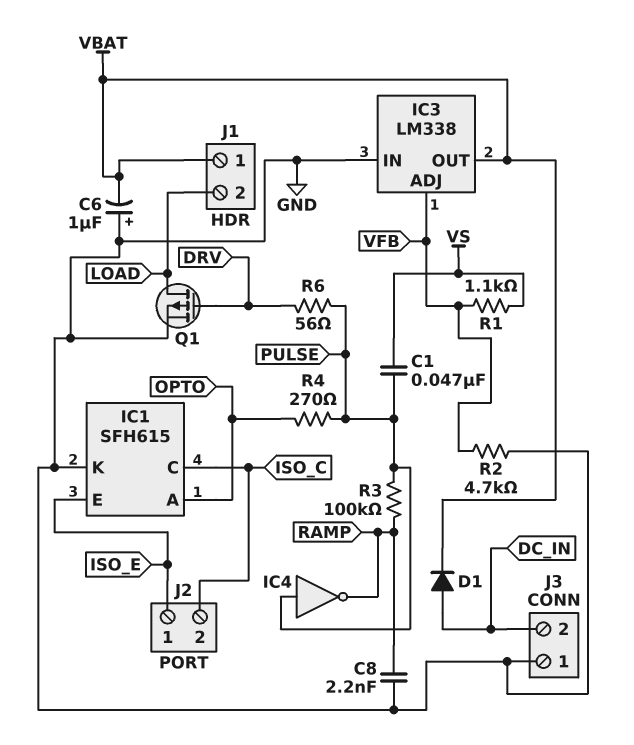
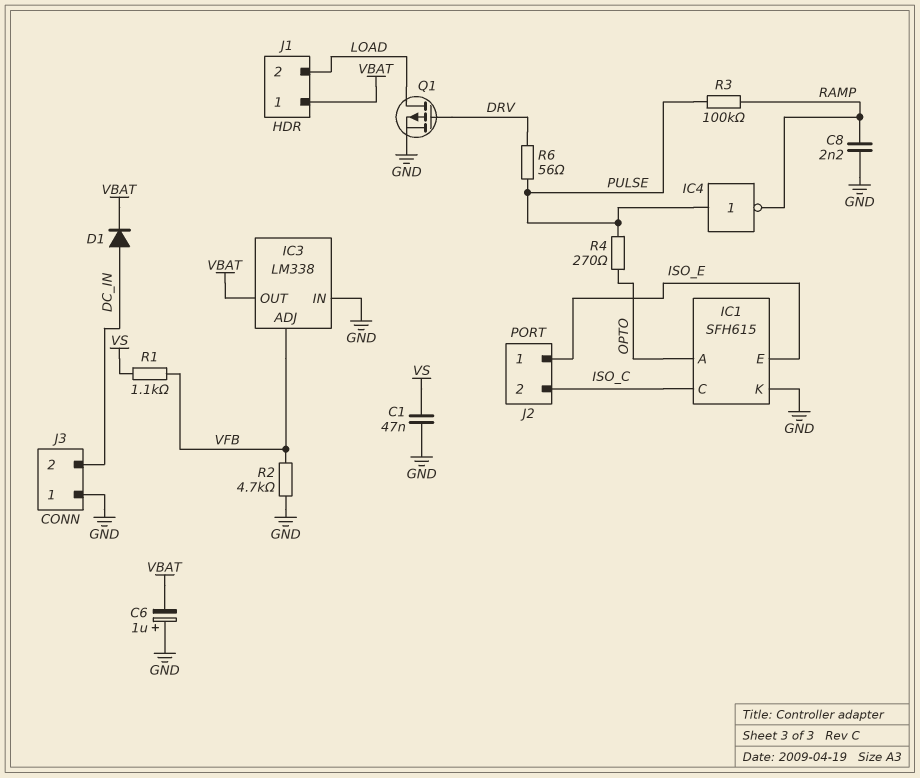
C1: 47nF (PULSE, VS) -> 47nF (GND, VS)

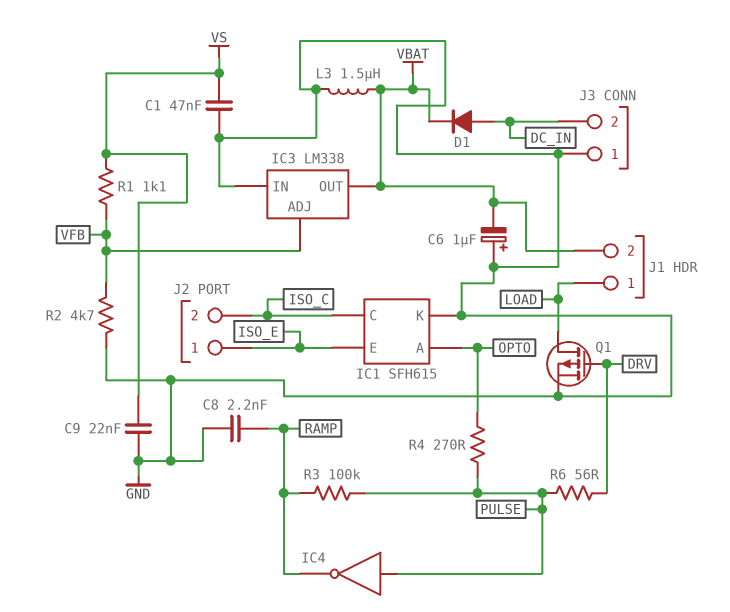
C9: none -> 22nF (GND, VS)
J1 pin 1: VBAT -> LOAD
J1 pin 2: LOAD -> VBAT
L3: none -> 1.5uH (GND, VBAT)

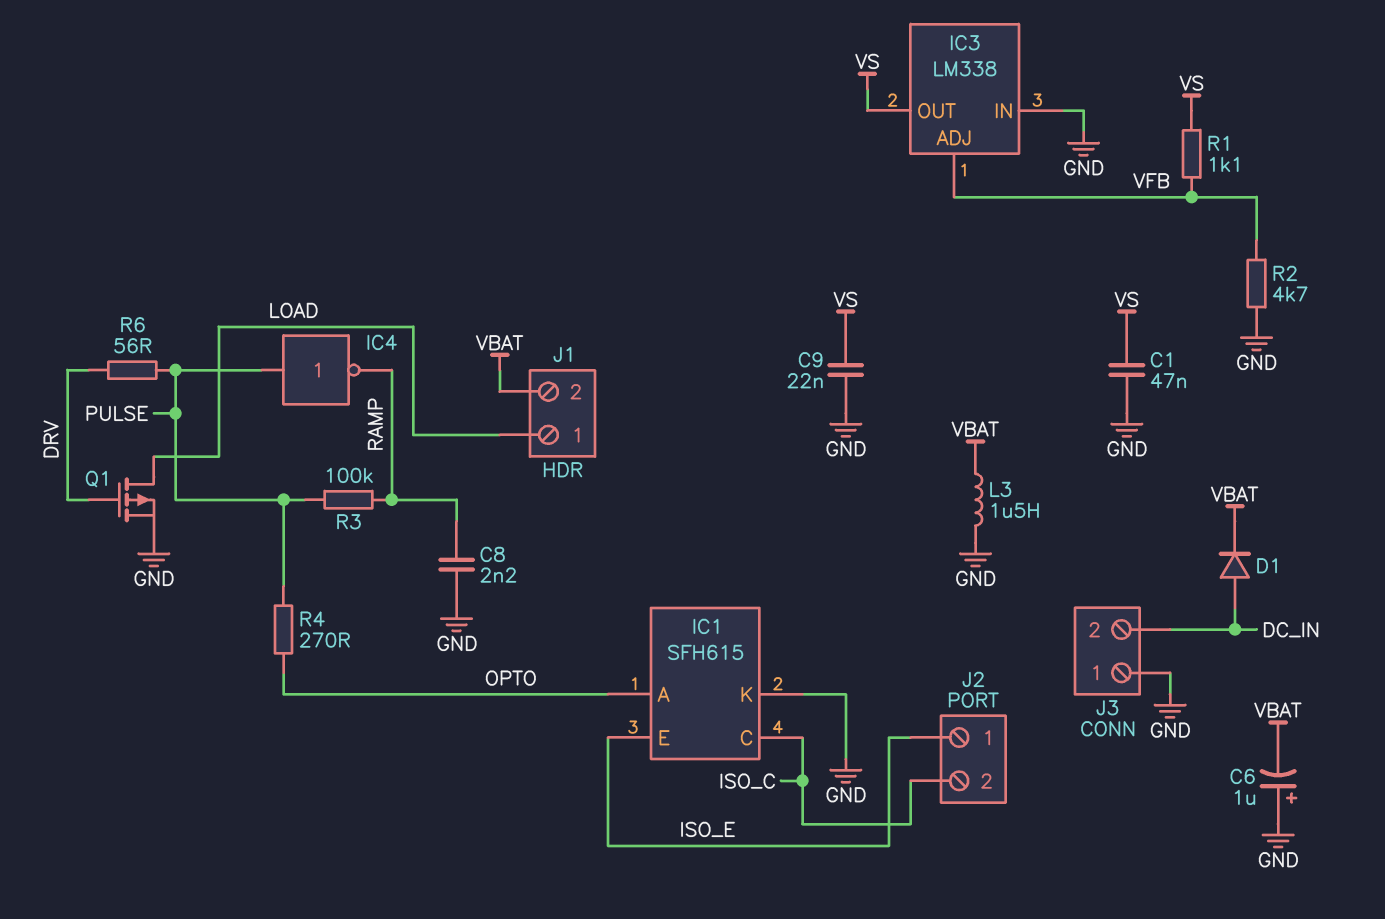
IC3 pin OUT: VBAT -> VS

